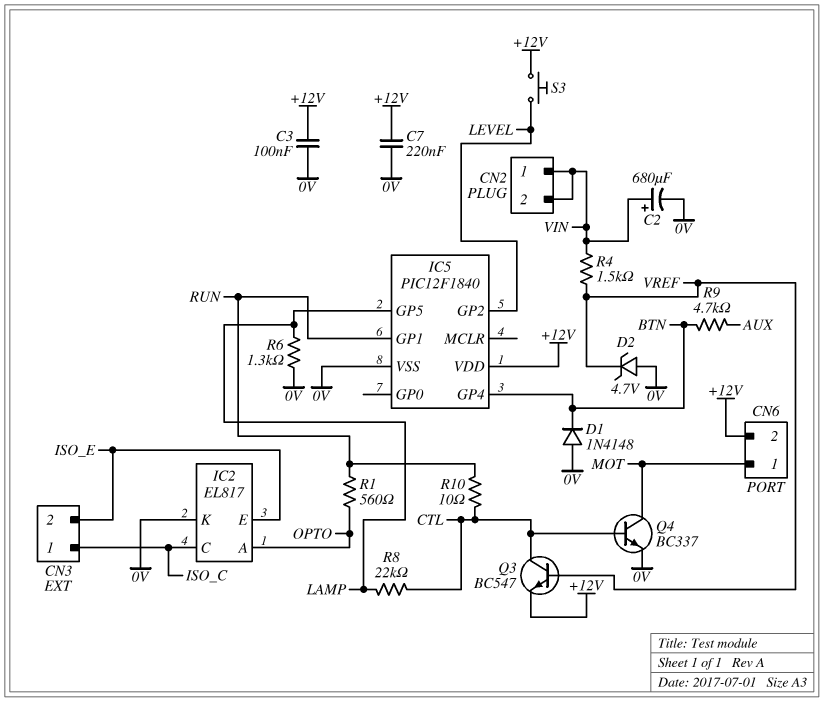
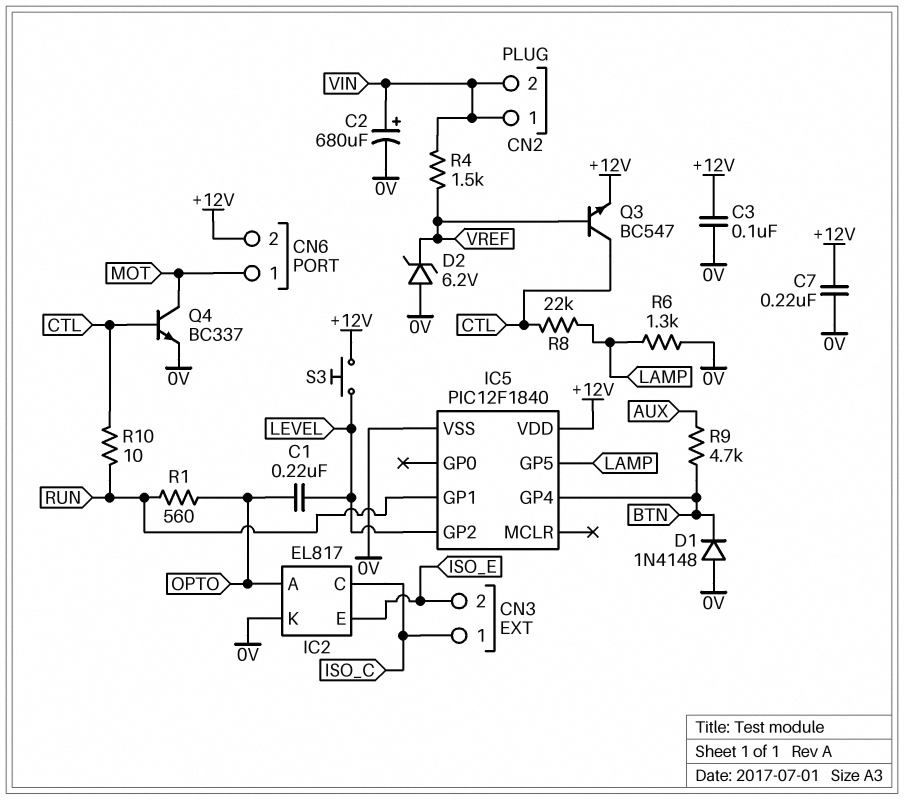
C1: none -> 220nF (LEVEL, OPTO)
D2: zener 4.7V (A 0V, K VREF) -> zener 6.2V (A 0V, K VREF)

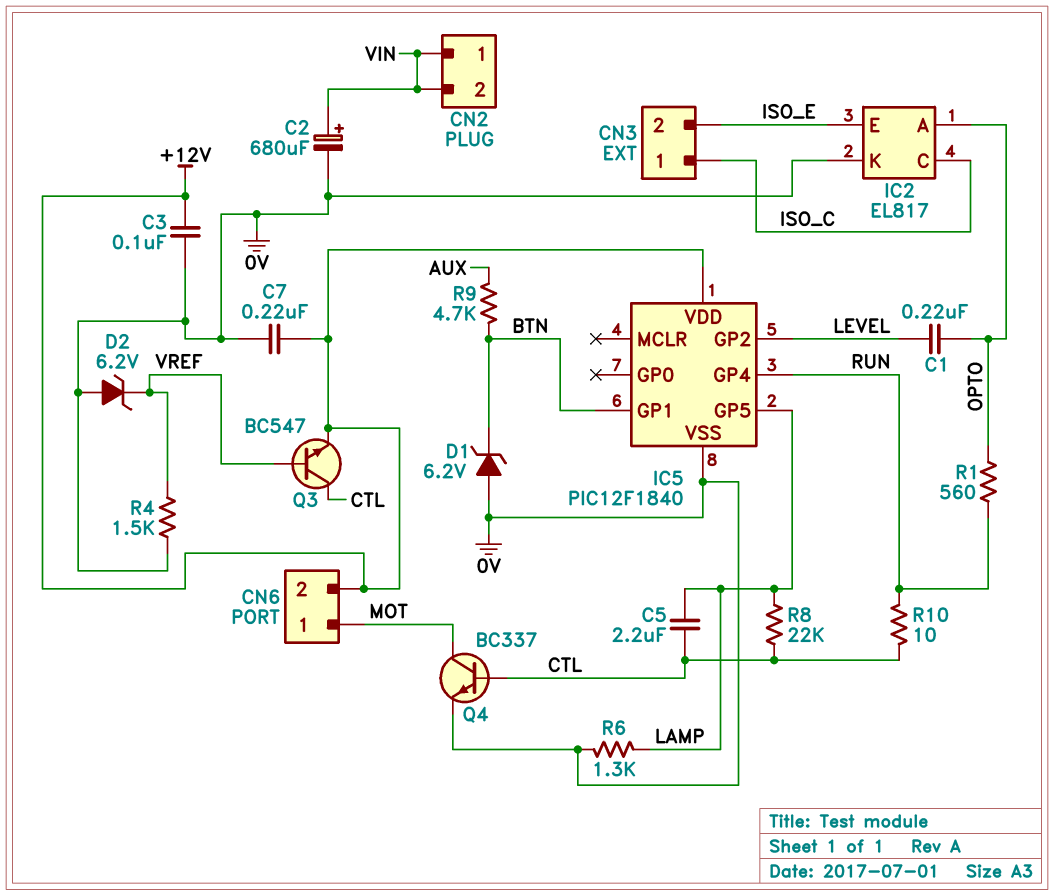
C5: none -> 2.2uF (CTL, LAMP)
D1: diode 1N4148 (A 0V, K BTN) -> zener 6.2V (A 0V, K BTN)
IC5 pin GP1: RUN -> BTN
IC5 pin GP4: BTN -> RUN
R4: 1.5k (VIN, VREF) -> 1.5k (0V, VREF)
S3: button (+12V, LEVEL) -> none

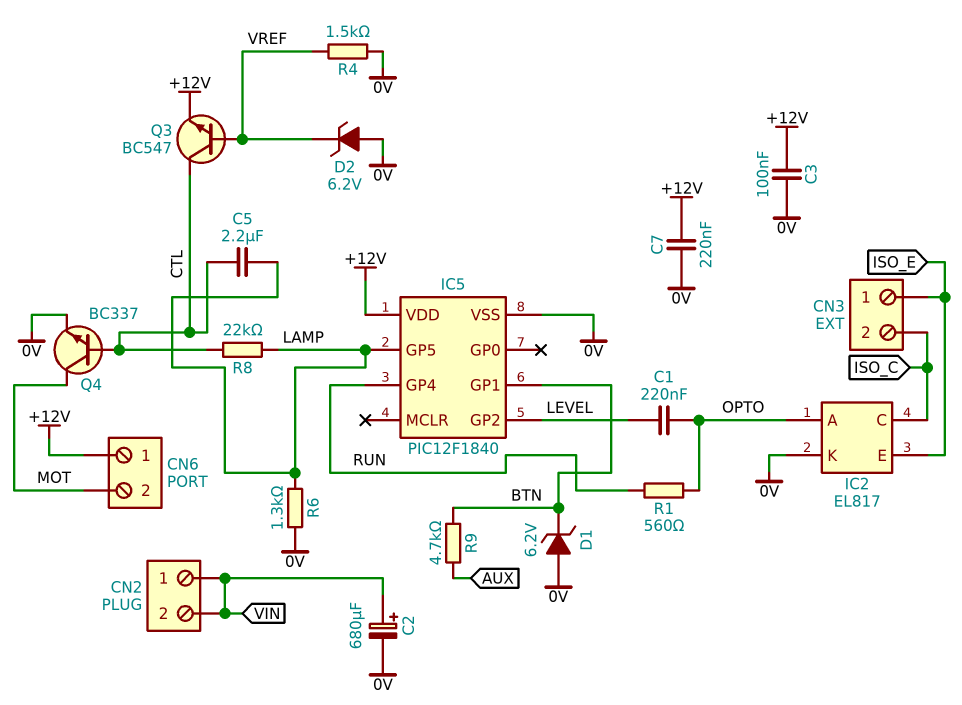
CN3 pin 1: ISO_C -> ISO_E
CN3 pin 2: ISO_E -> ISO_C
CN6 pin 1: MOT -> +12V
CN6 pin 2: +12V -> MOT
R10: 10 (CTL, RUN) -> none

